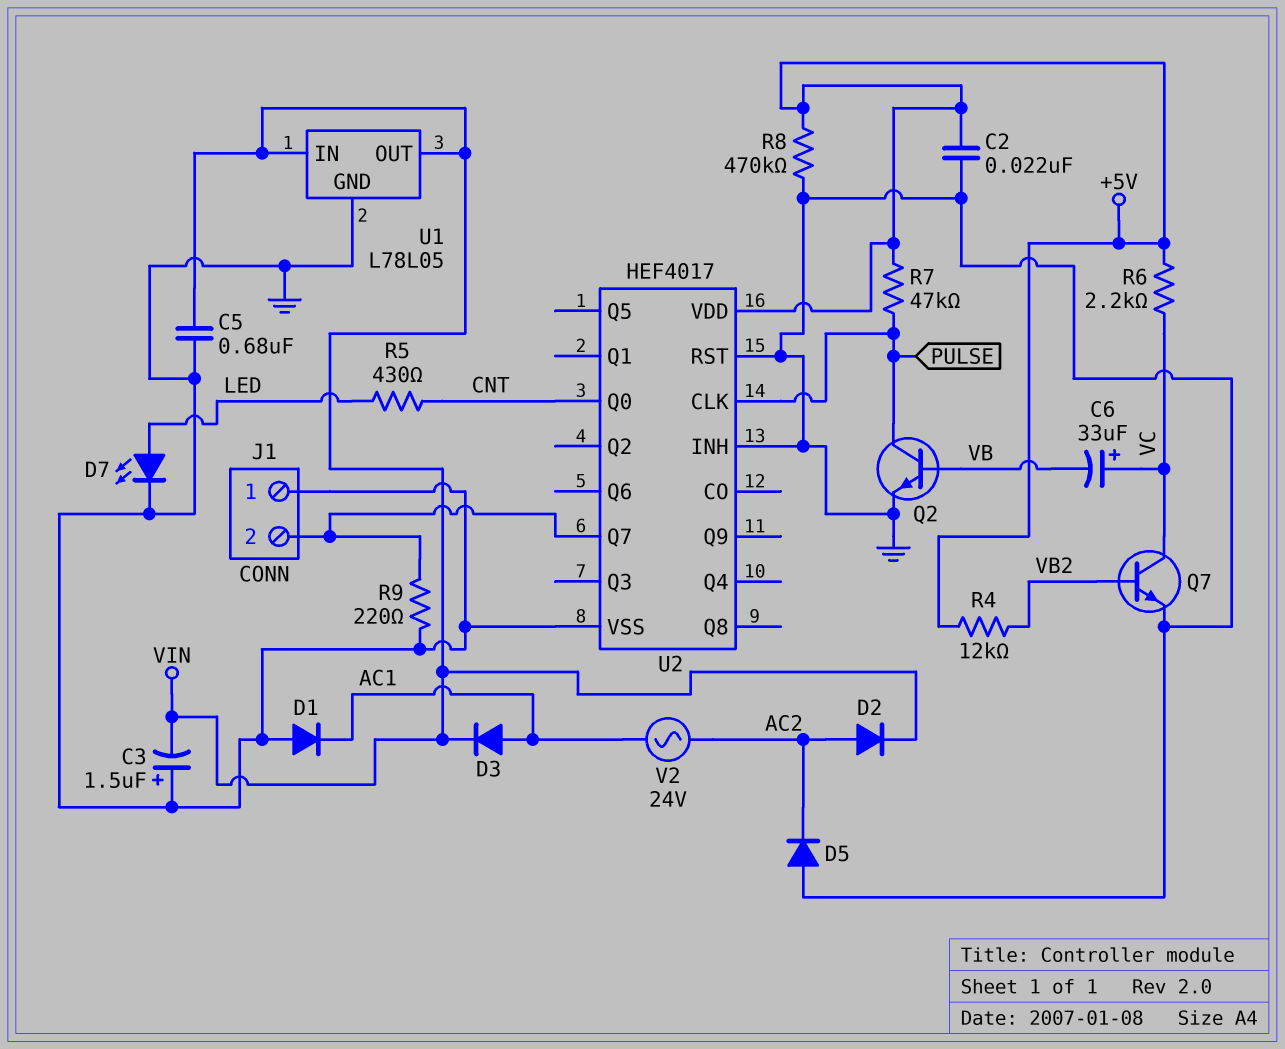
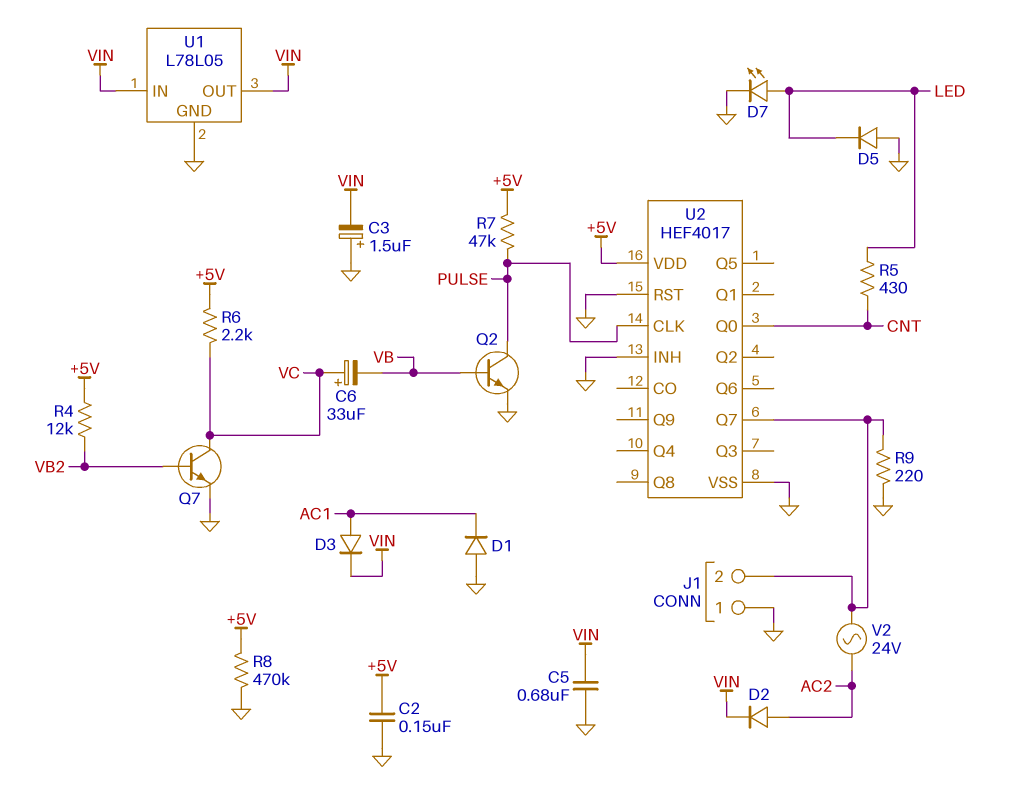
C2: 22nF (+5V, GND) -> 150nF (+5V, GND)
D5: diode (A GND, K AC2) -> diode (A GND, K LED)
V2: AC 24V (AC1, AC2) -> AC 24V (AC2, J1/2)

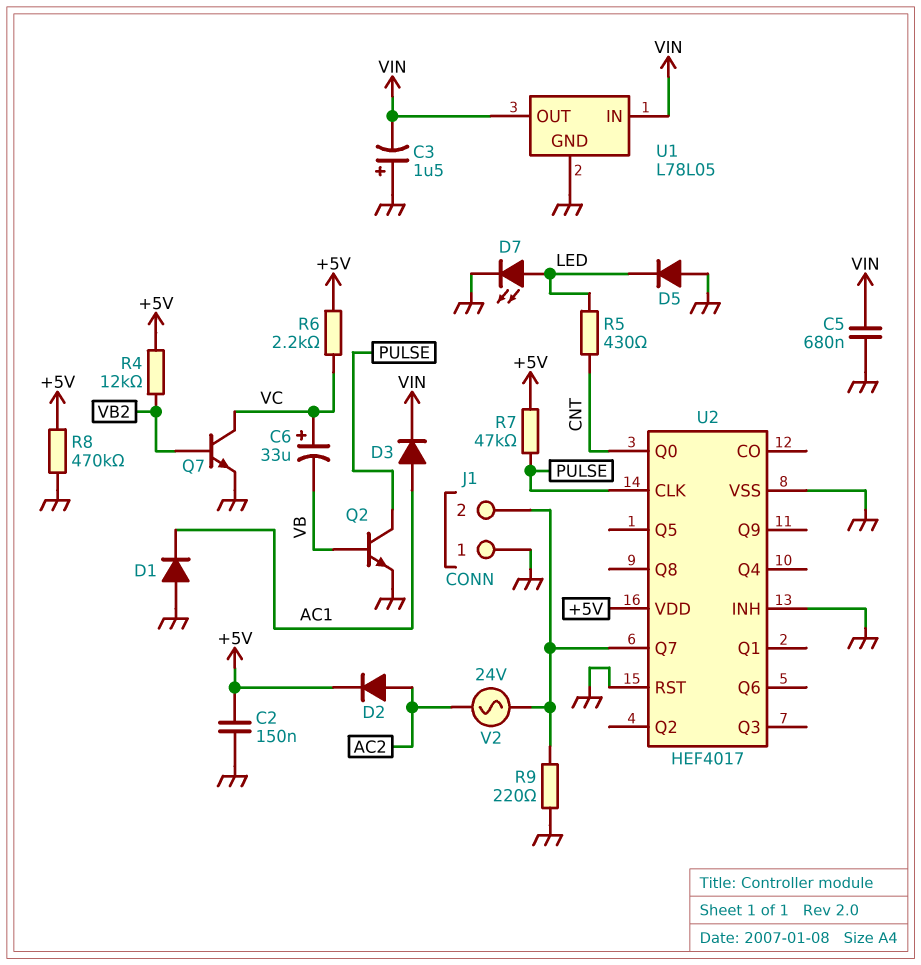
D2: diode (A AC2, K VIN) -> diode (A AC2, K +5V)

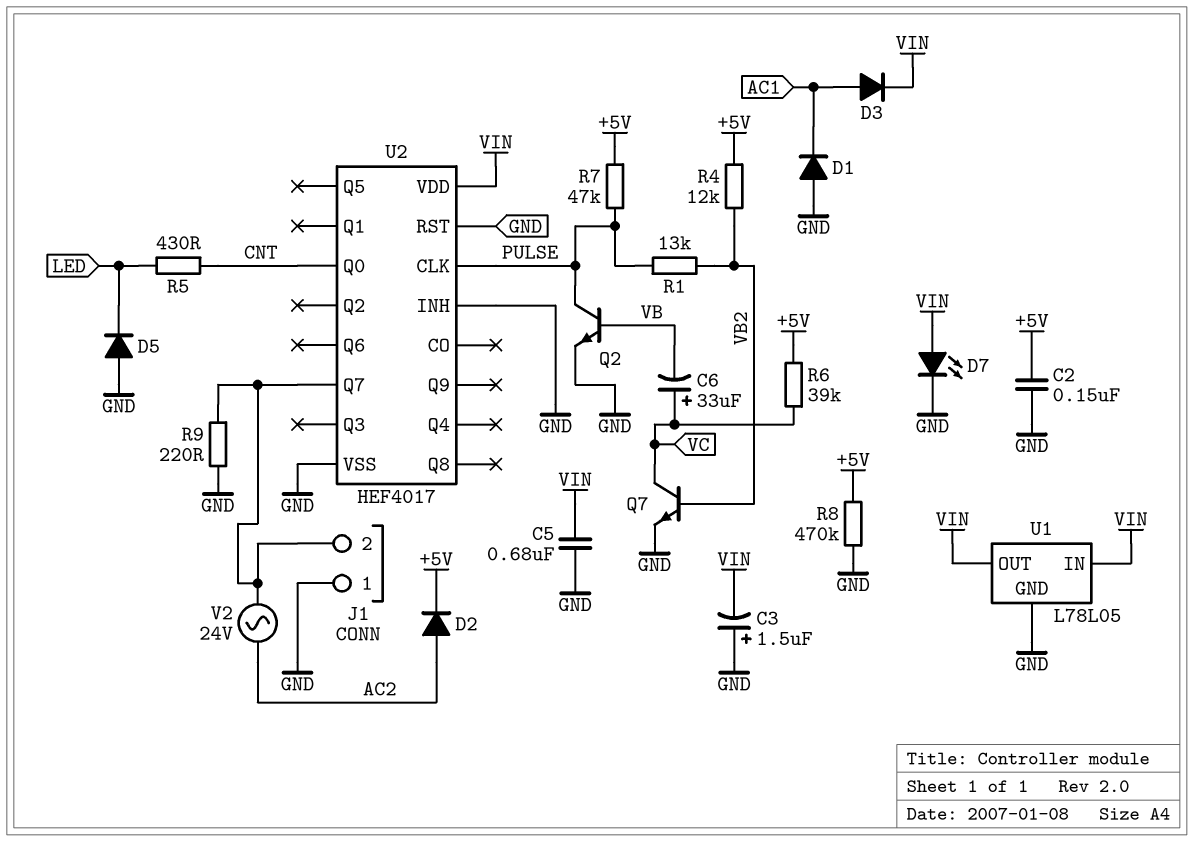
D7: LED (A LED, K GND) -> LED (A VIN, K GND)
R1: none -> 13k (PULSE, VB2)
R6: 2.2k (+5V, VC) -> 39k (+5V, VC)
U2 pin VDD: +5V -> VIN

